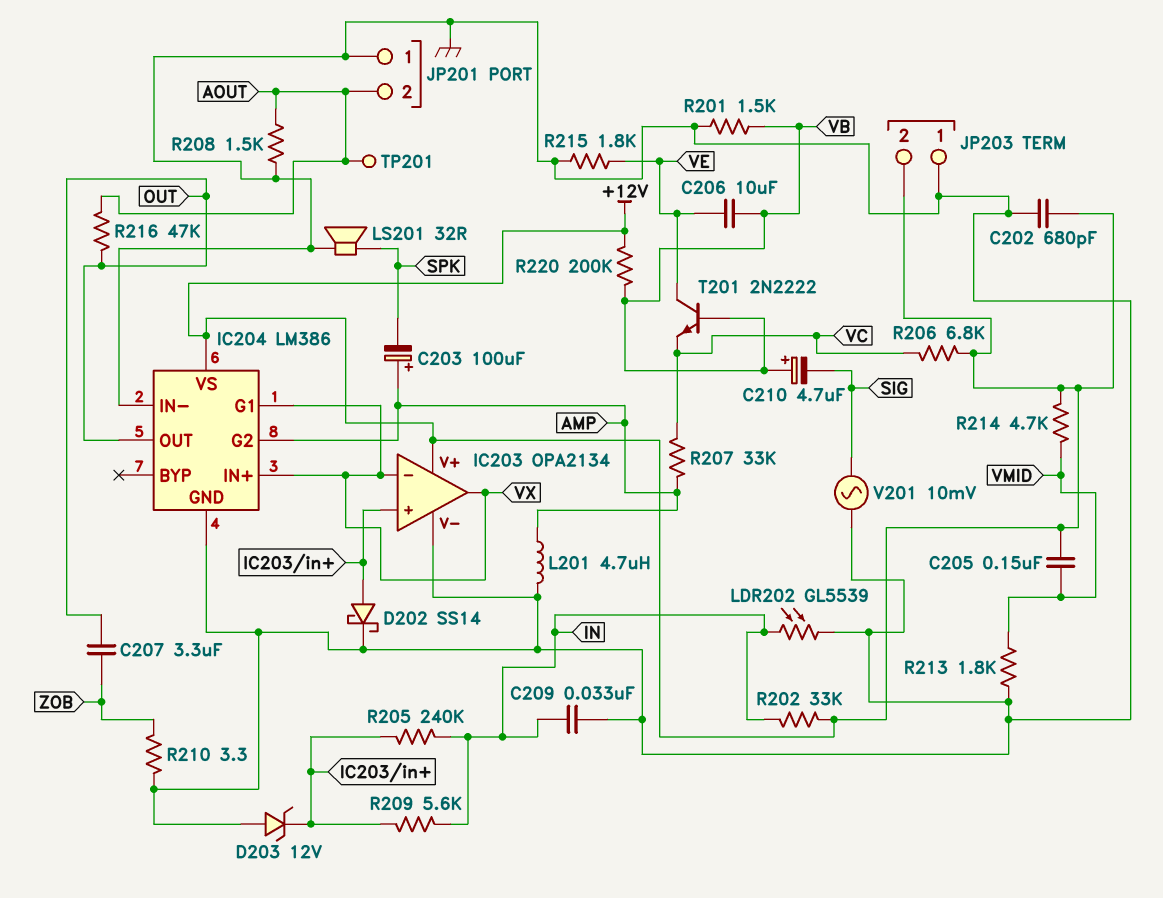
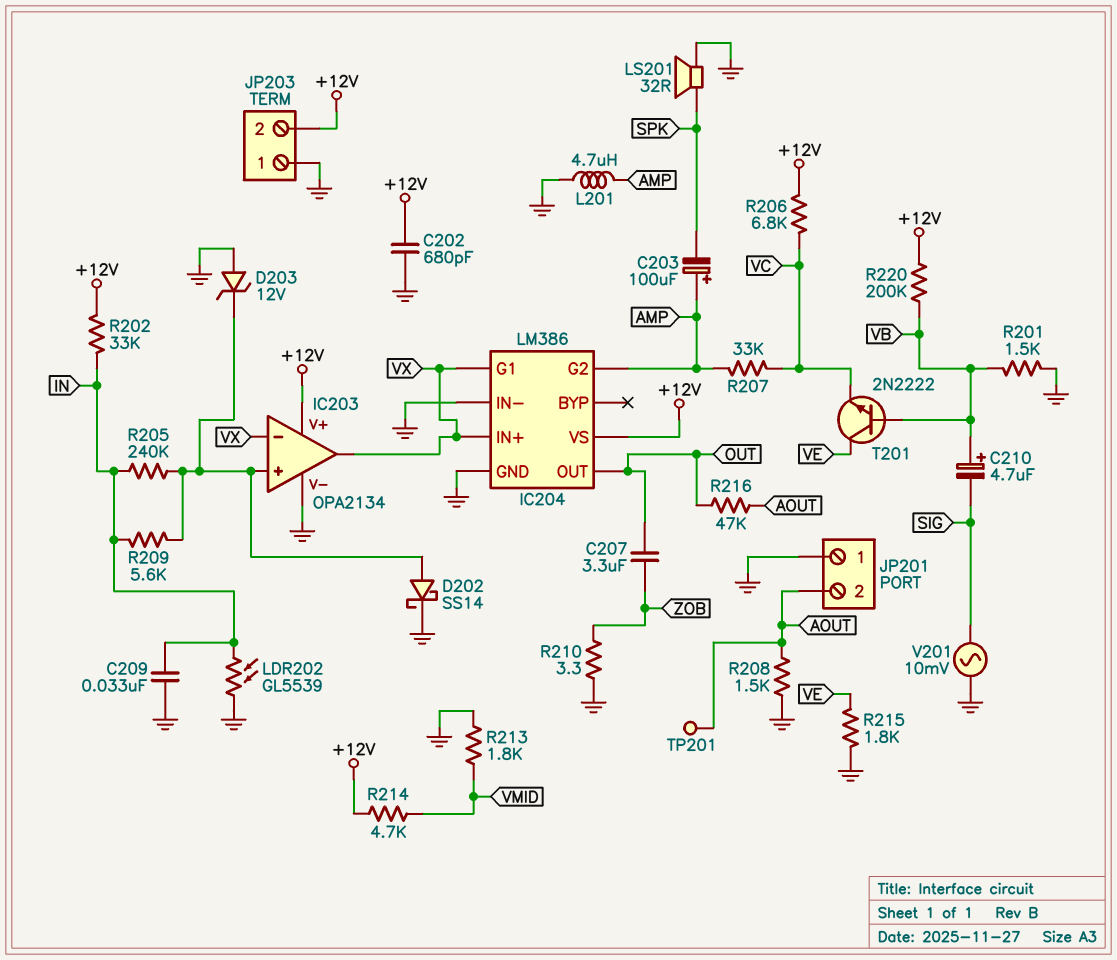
C205: 150nF (+12V, VMID) -> none
C206: 10uF (VB, VE) -> none

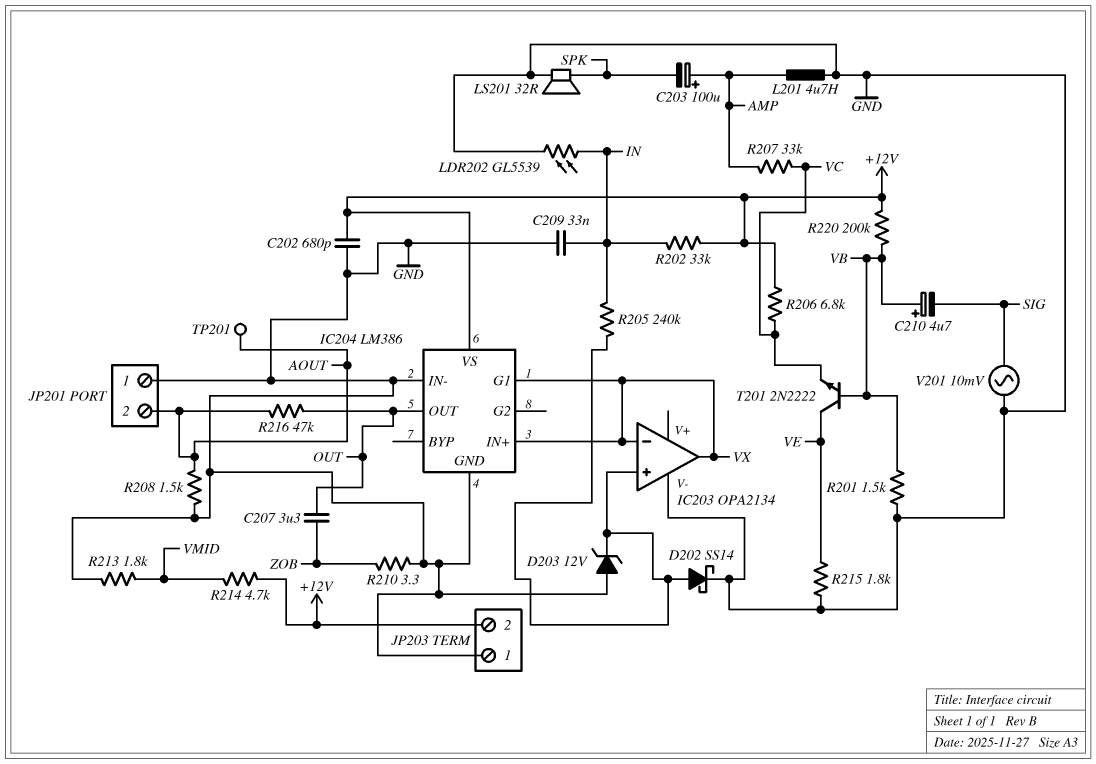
IC203 pin V+: +12V -> none
IC204 pin G2: AMP -> none
R209: 5.6k (IC203/in+, IN) -> none

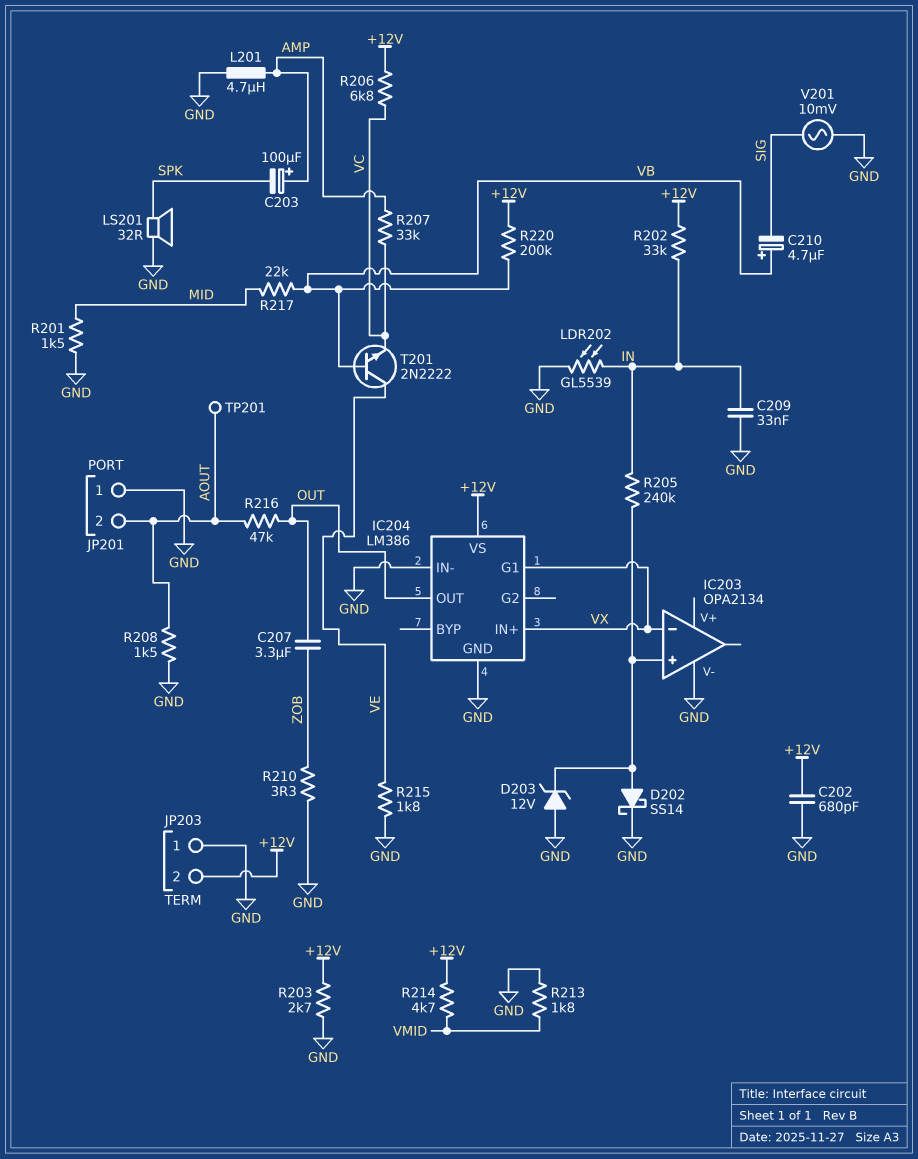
IC203 pin out: VX -> none
R201: 1.5k (GND, VB) -> 1.5k (GND, MID)
R203: none -> 2.7k (+12V, GND)
R217: none -> 22k (MID, VB)

